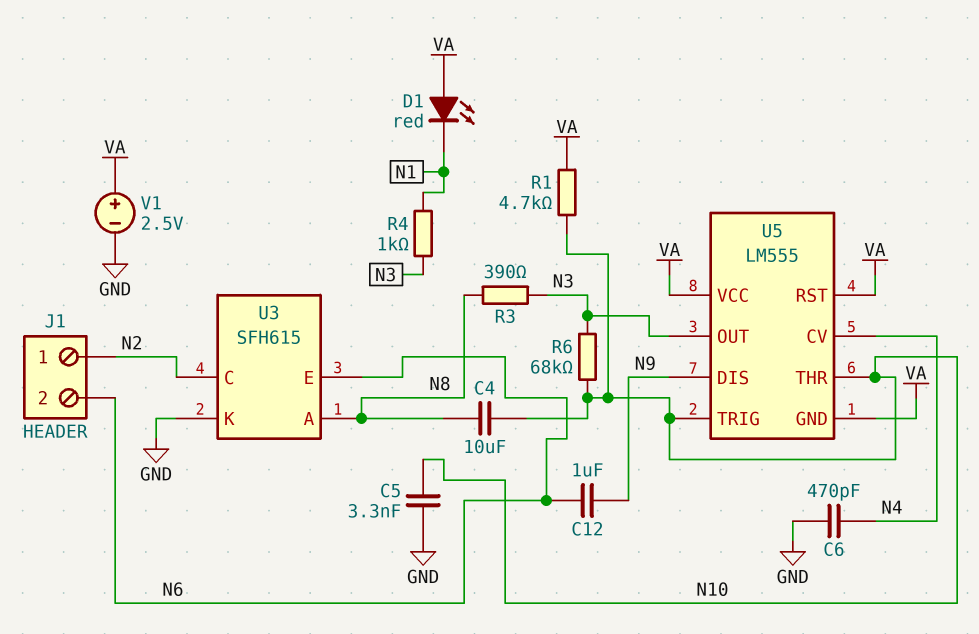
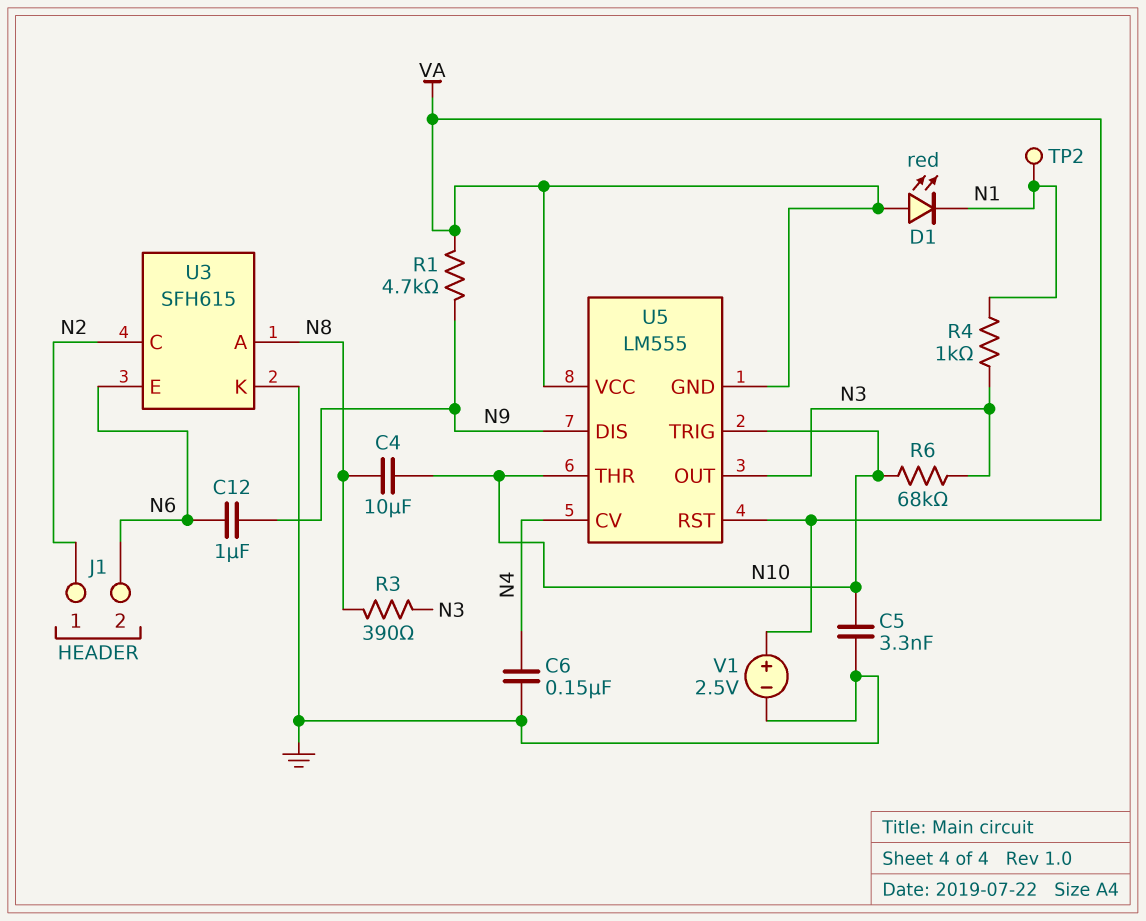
C6: 470pF (GND, N4) -> 150nF (GND, N4)
R1: 4.7k (N10, VA) -> 4.7k (N9, VA)
TP2: none -> test point (N1)

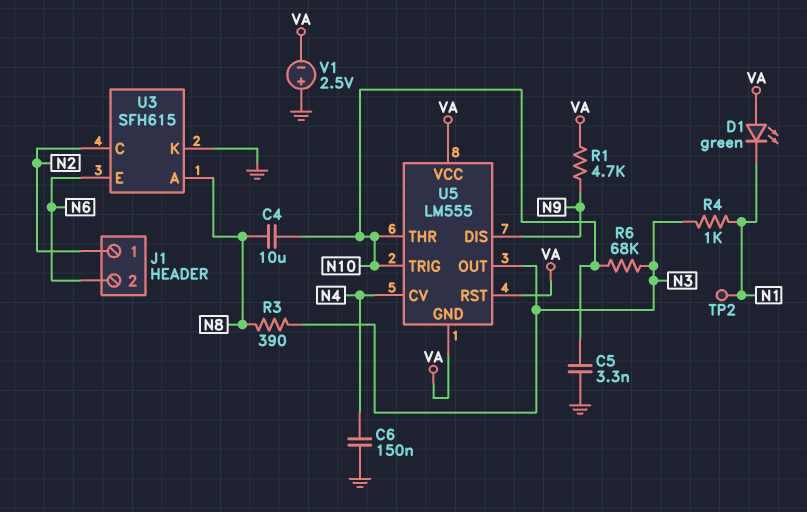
C12: 1uF (N6, N9) -> none
D1: LED red (A VA, K N1) -> LED green (A VA, K N1)
V1: 2.5V (plus VA, minus GND) -> 2.5V (plus GND, minus VA)

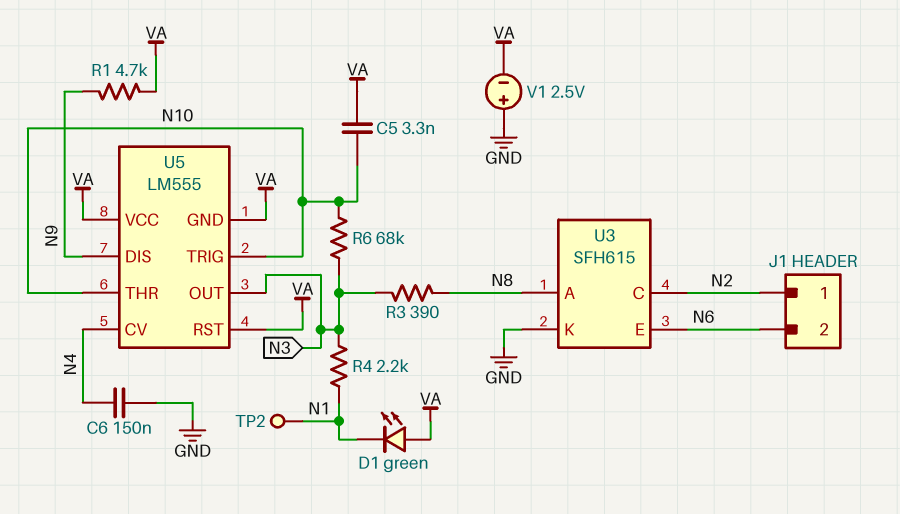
C4: 10uF (N8, N10) -> none
C5: 3.3nF (GND, N10) -> 3.3nF (N10, VA)
R4: 1k (N1, N3) -> 2.2k (N1, N3)

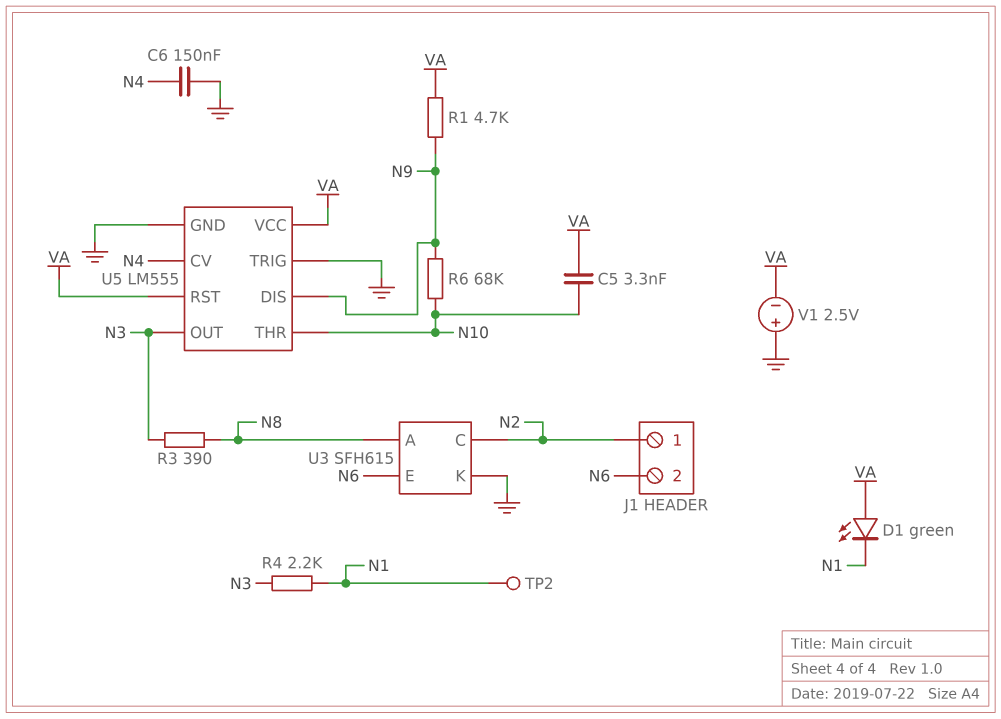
R6: 68k (N3, N10) -> 68k (N9, N10)
U5 pin GND: VA -> GND
U5 pin TRIG: N10 -> GND

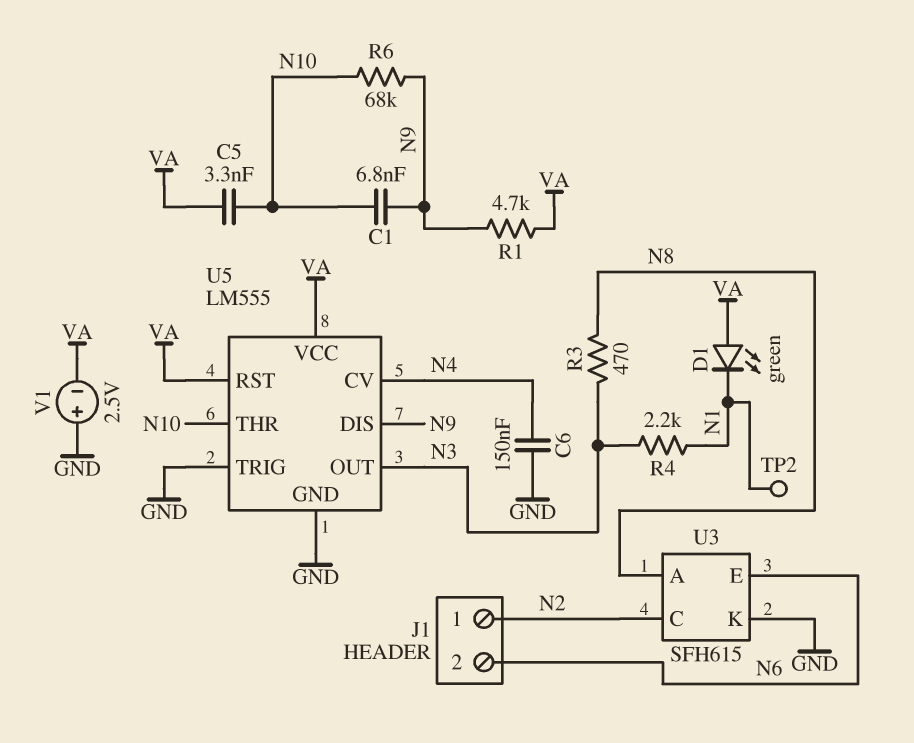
C1: none -> 6.8nF (N9, N10)
R3: 390 (N3, N8) -> 470 (N3, N8)

